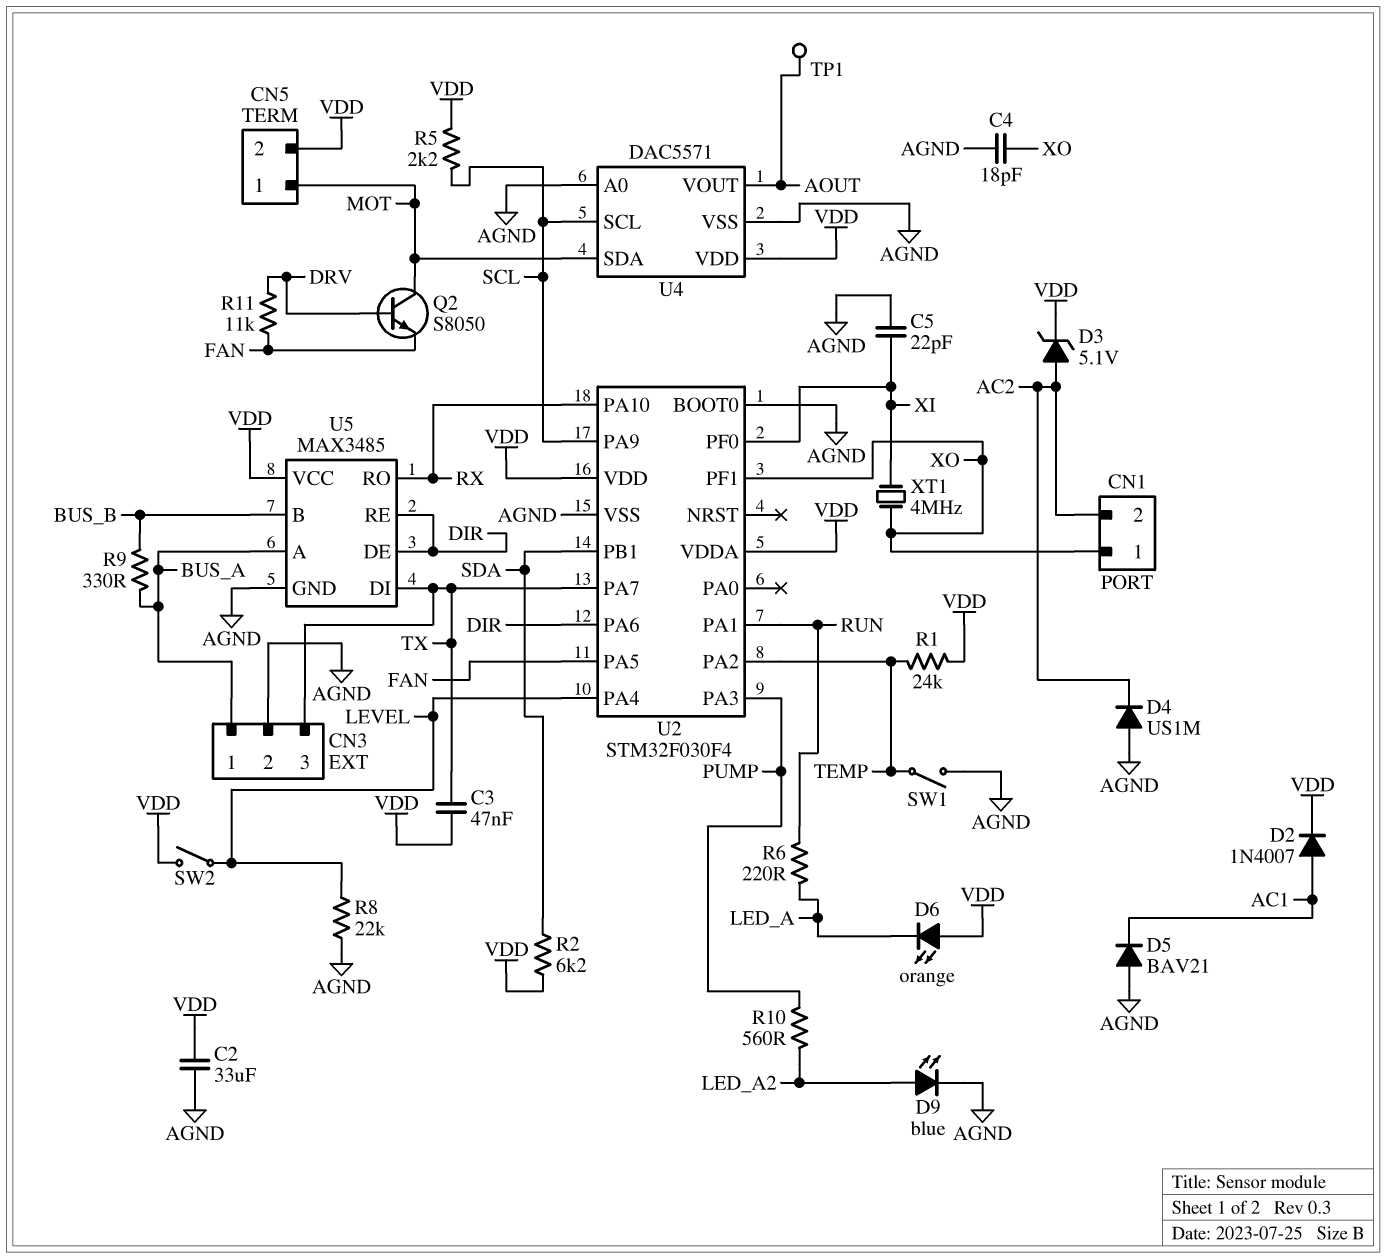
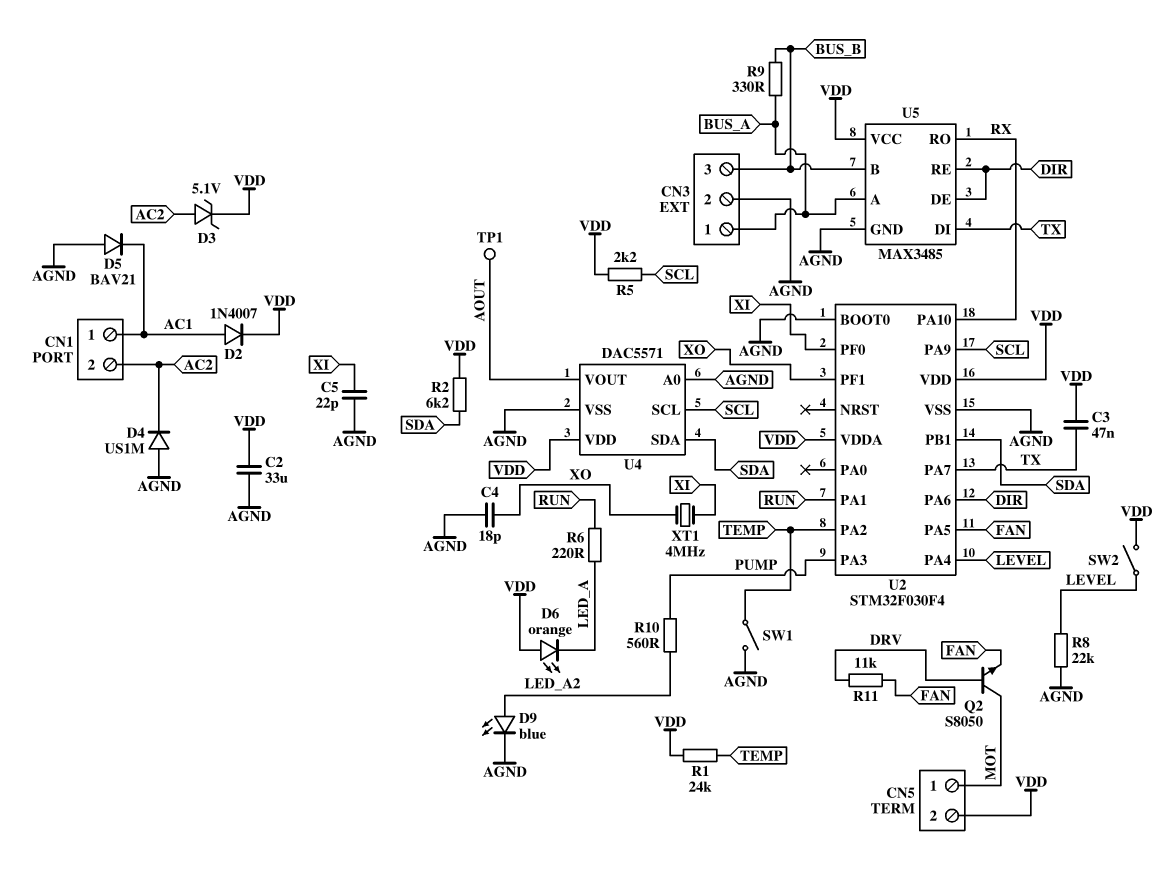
CN1 pin 1: XO -> AC1
CN3 pin 3: TX -> BUS_B
U4 pin SDA: MOT -> SDA

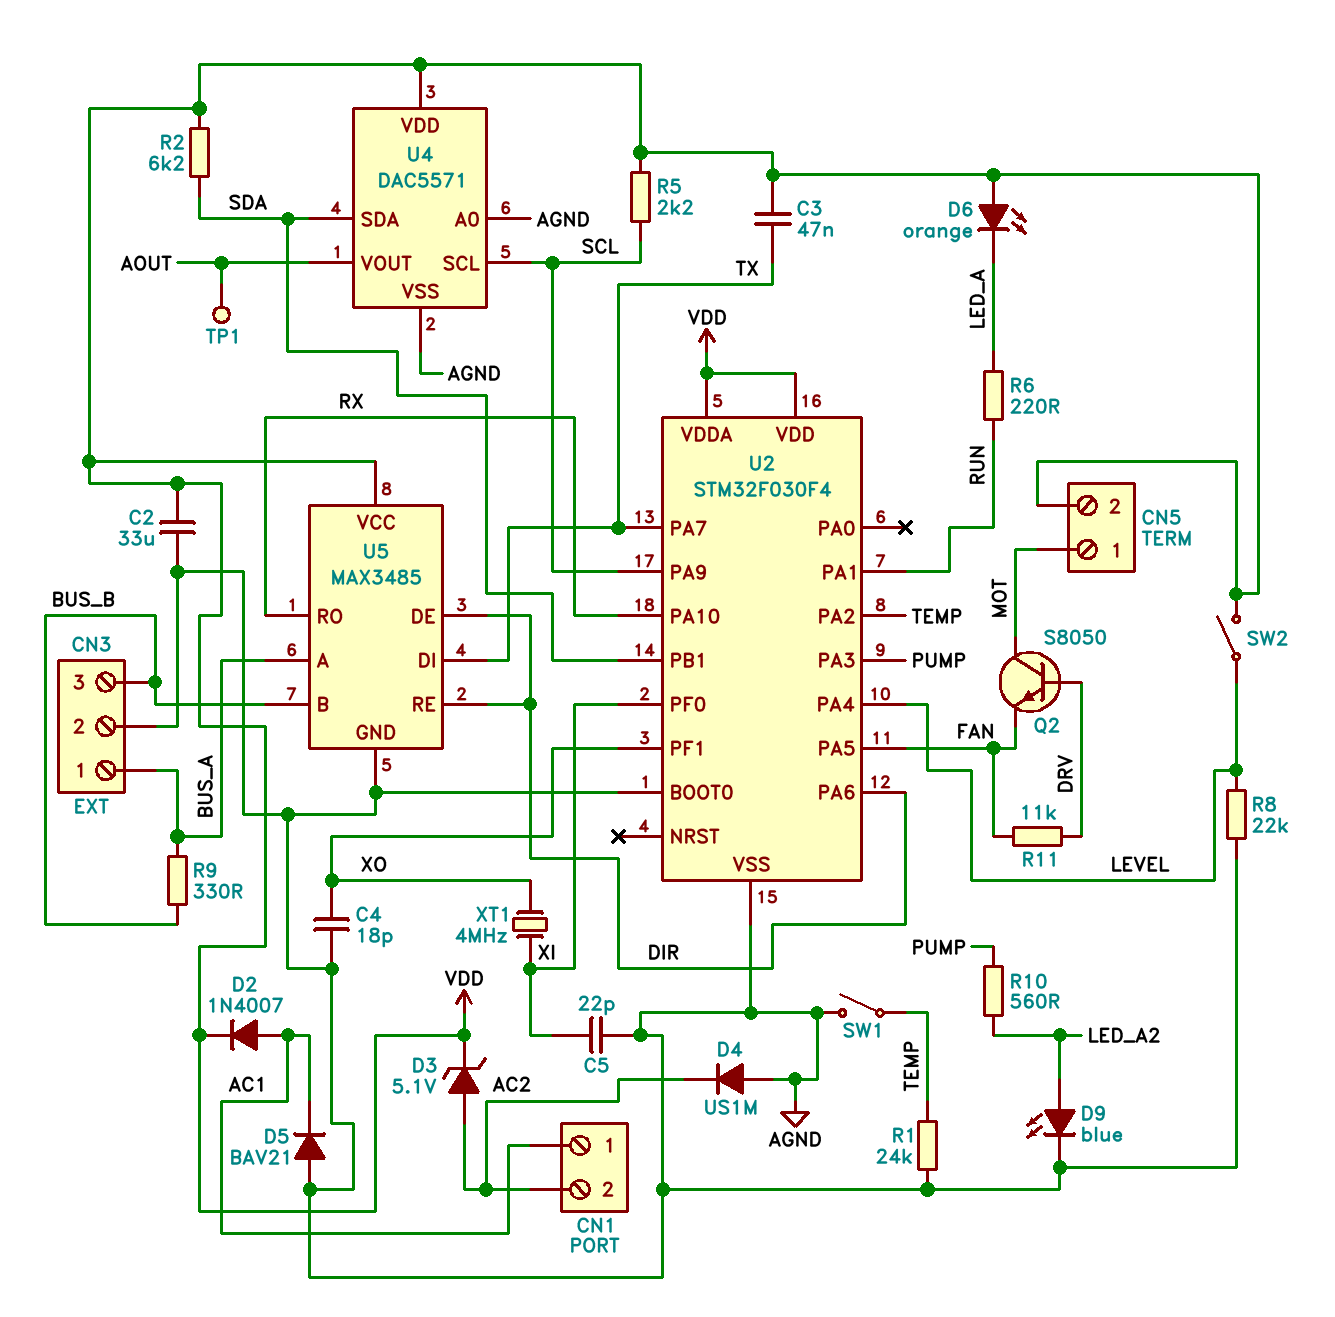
R1: 24k (TEMP, VDD) -> 24k (AGND, TEMP)

